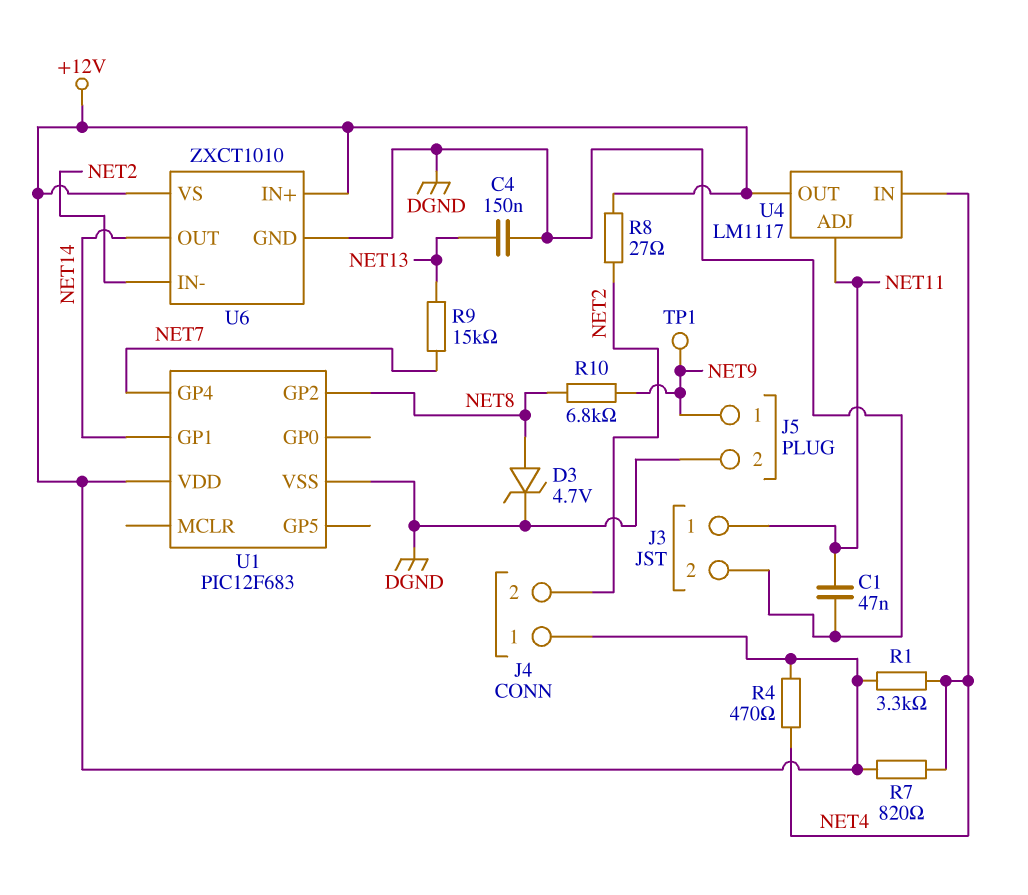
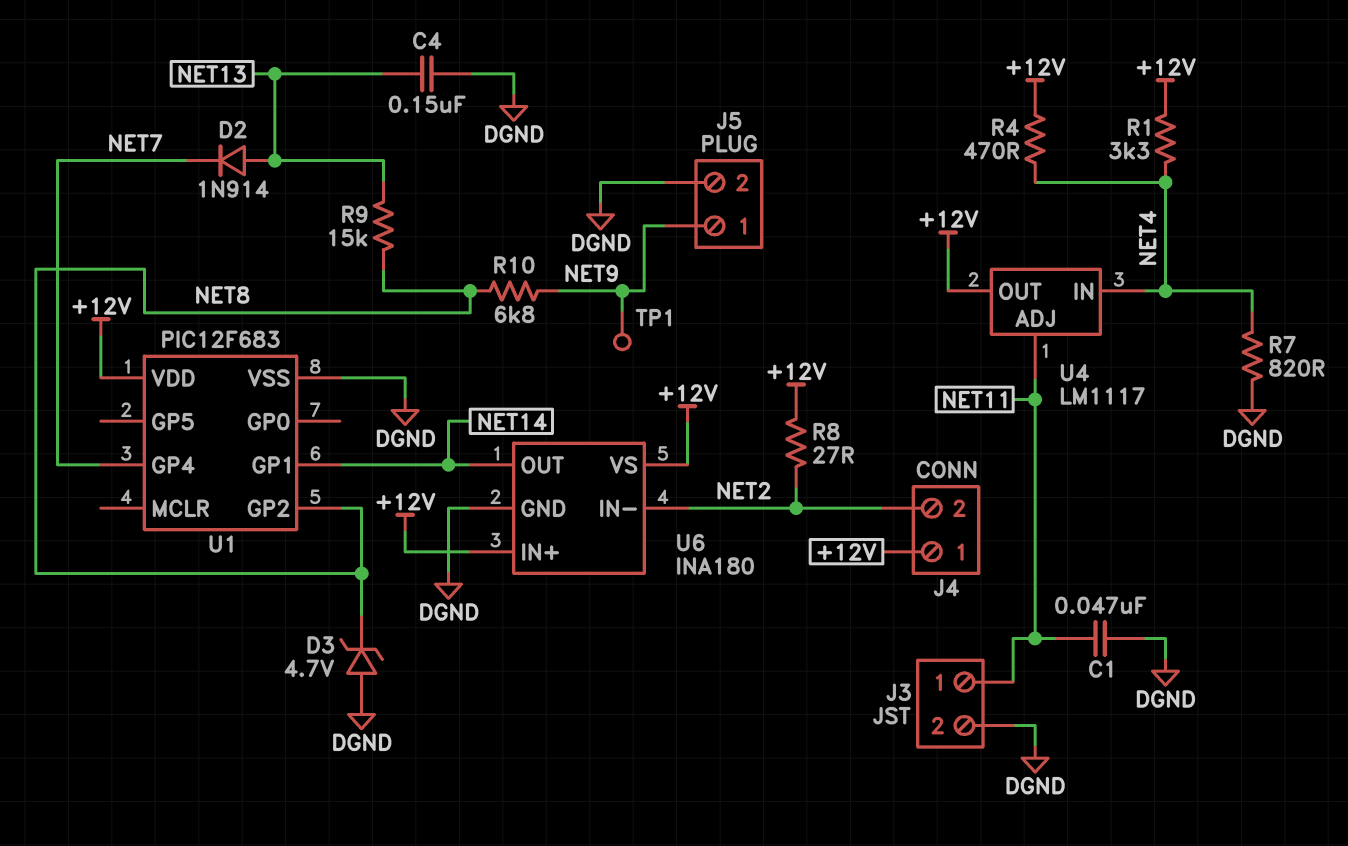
D2: none -> diode 1N914 (A NET13, K NET7)
D3: zener 4.7V (A NET8, K DGND) -> zener 4.7V (A DGND, K NET8)
R7: 820 (+12V, NET4) -> 820 (DGND, NET4)
R9: 15k (NET7, NET13) -> 15k (NET8, NET13)
U6: ZXCT1010 -> INA180

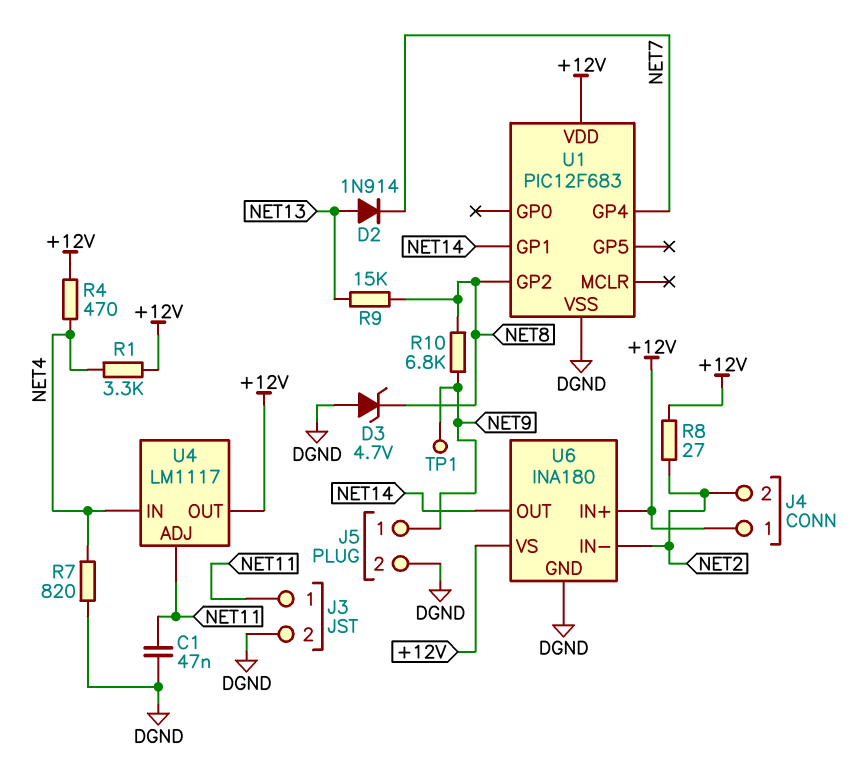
C4: 150nF (DGND, NET13) -> none

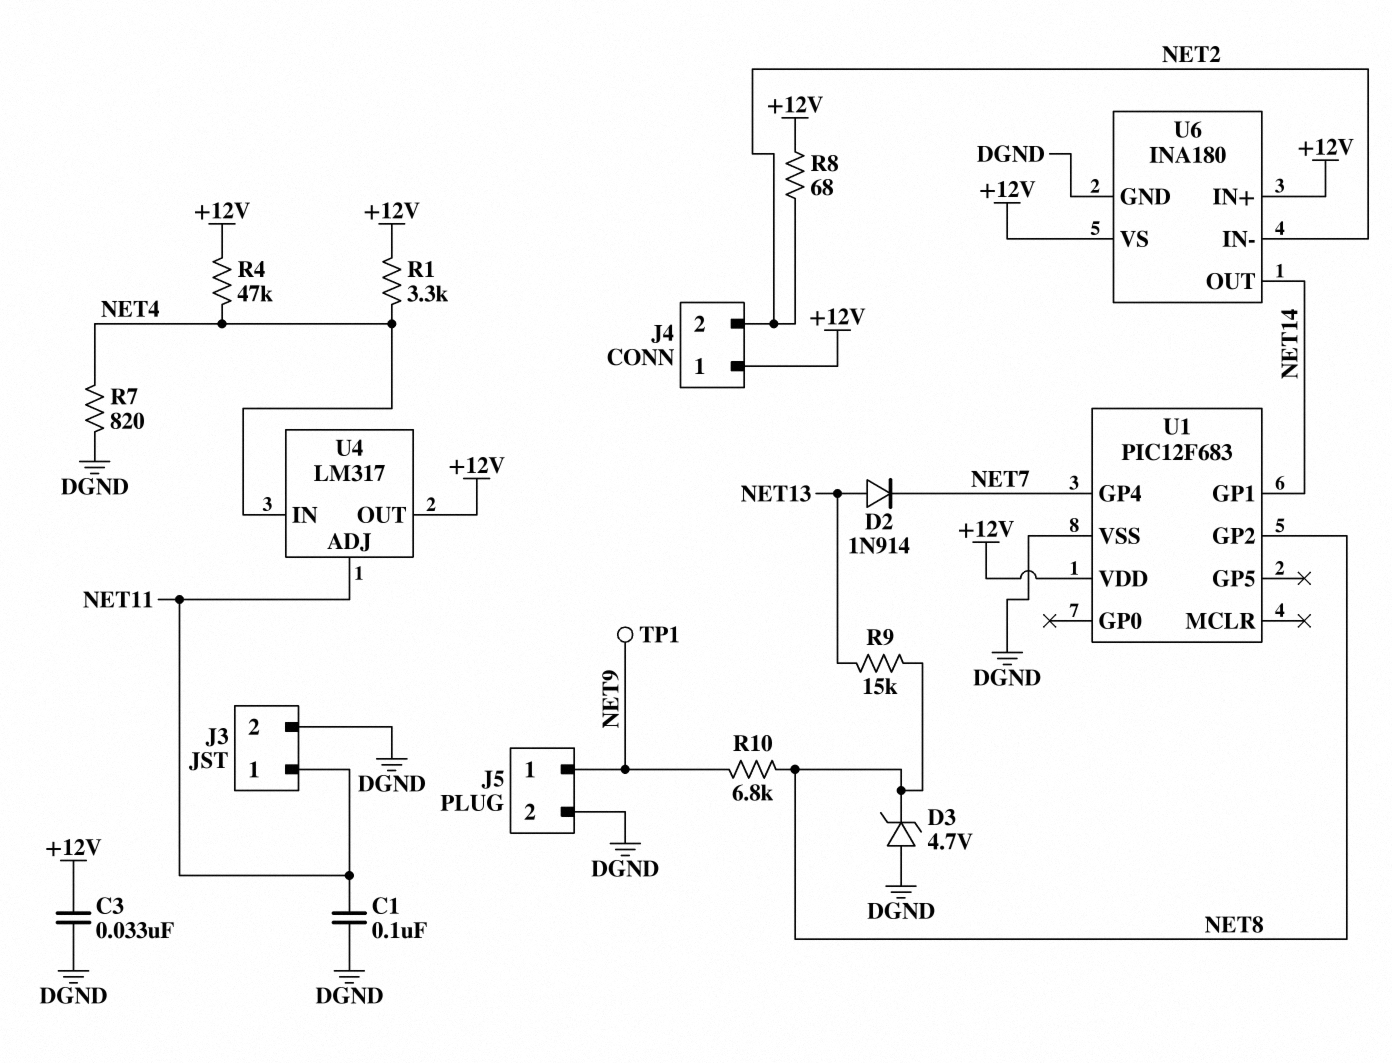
C1: 47nF (DGND, NET11) -> 100nF (DGND, NET11)
C3: none -> 33nF (+12V, DGND)
R4: 470 (+12V, NET4) -> 47k (+12V, NET4)
R8: 27 (+12V, NET2) -> 68 (+12V, NET2)
U4: LM1117 -> LM317

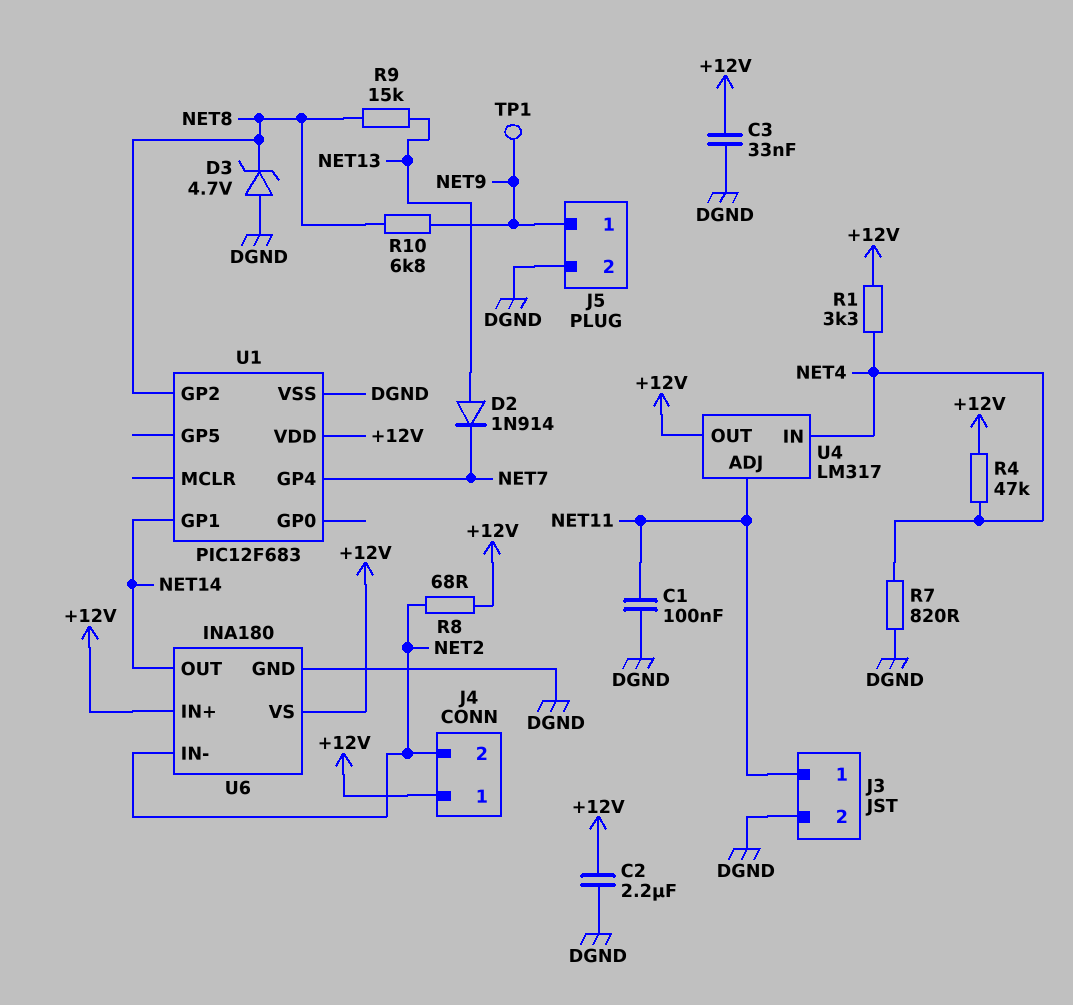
C2: none -> 2.2uF (+12V, DGND)

